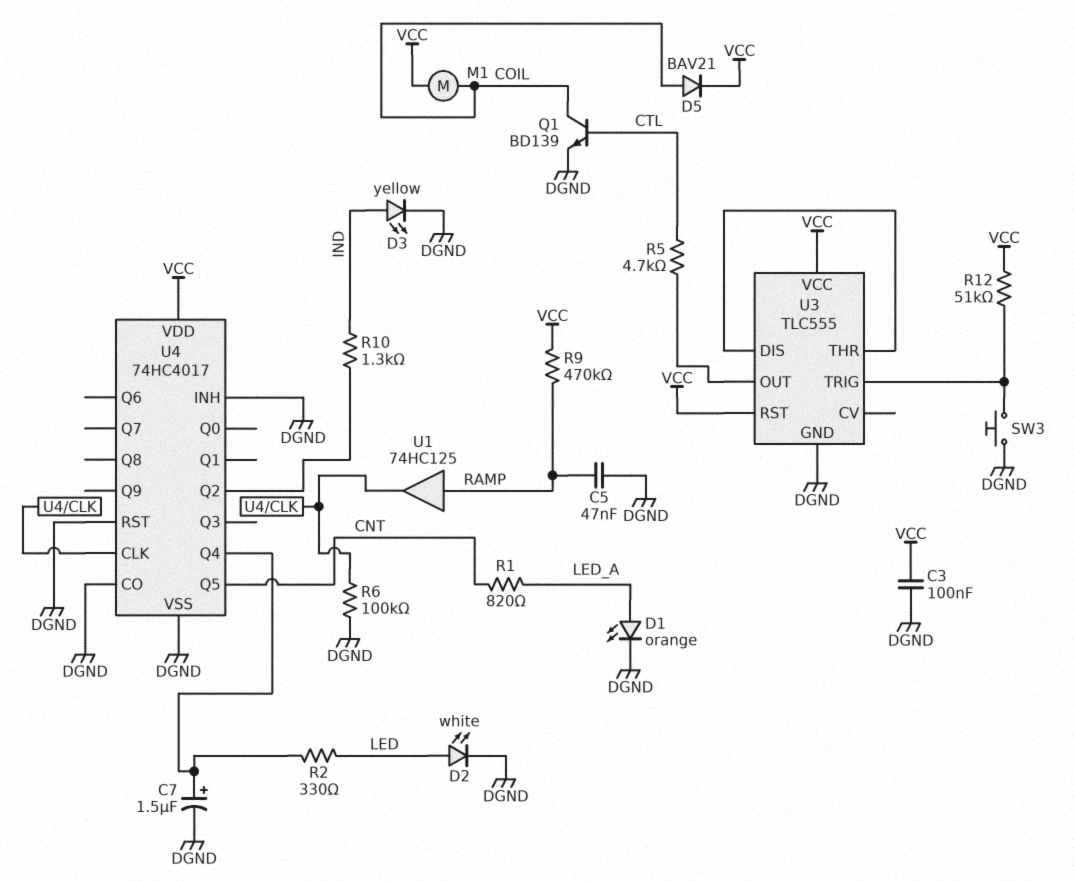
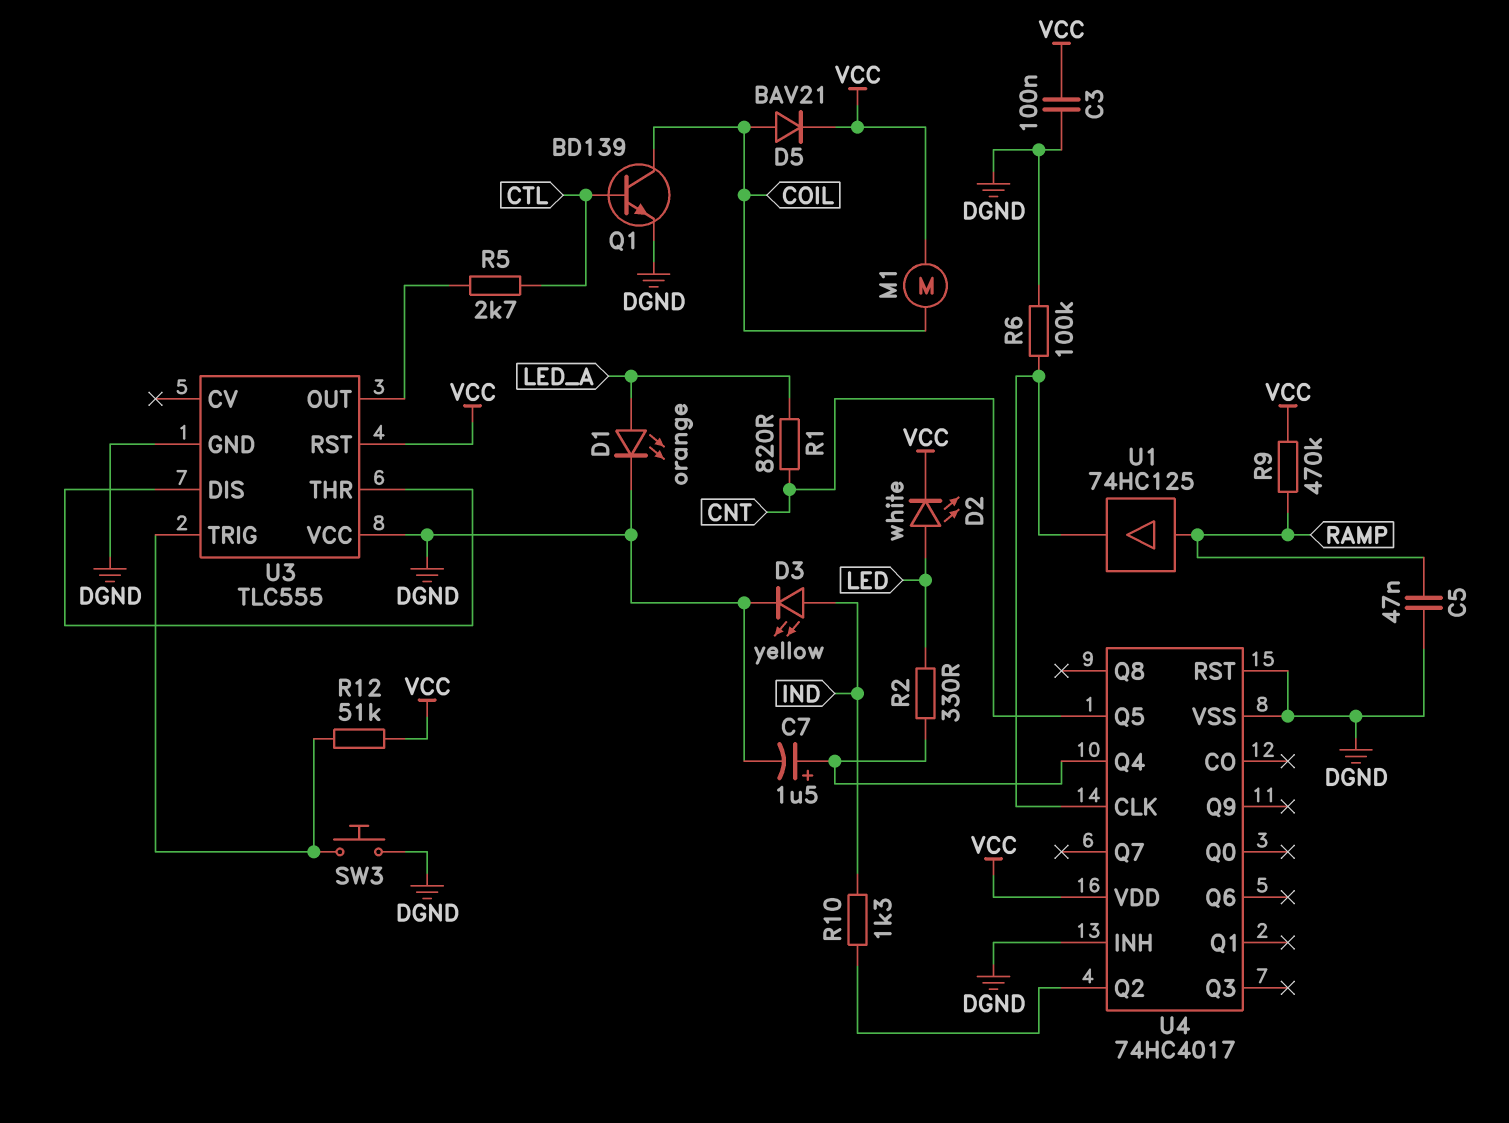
D2: LED white (A LED, K DGND) -> LED white (A LED, K VCC)
R5: 4.7k (CTL, U3/OUT) -> 2.7k (CTL, U3/OUT)
U3 pin VCC: VCC -> DGND
U4 pin CO: DGND -> none

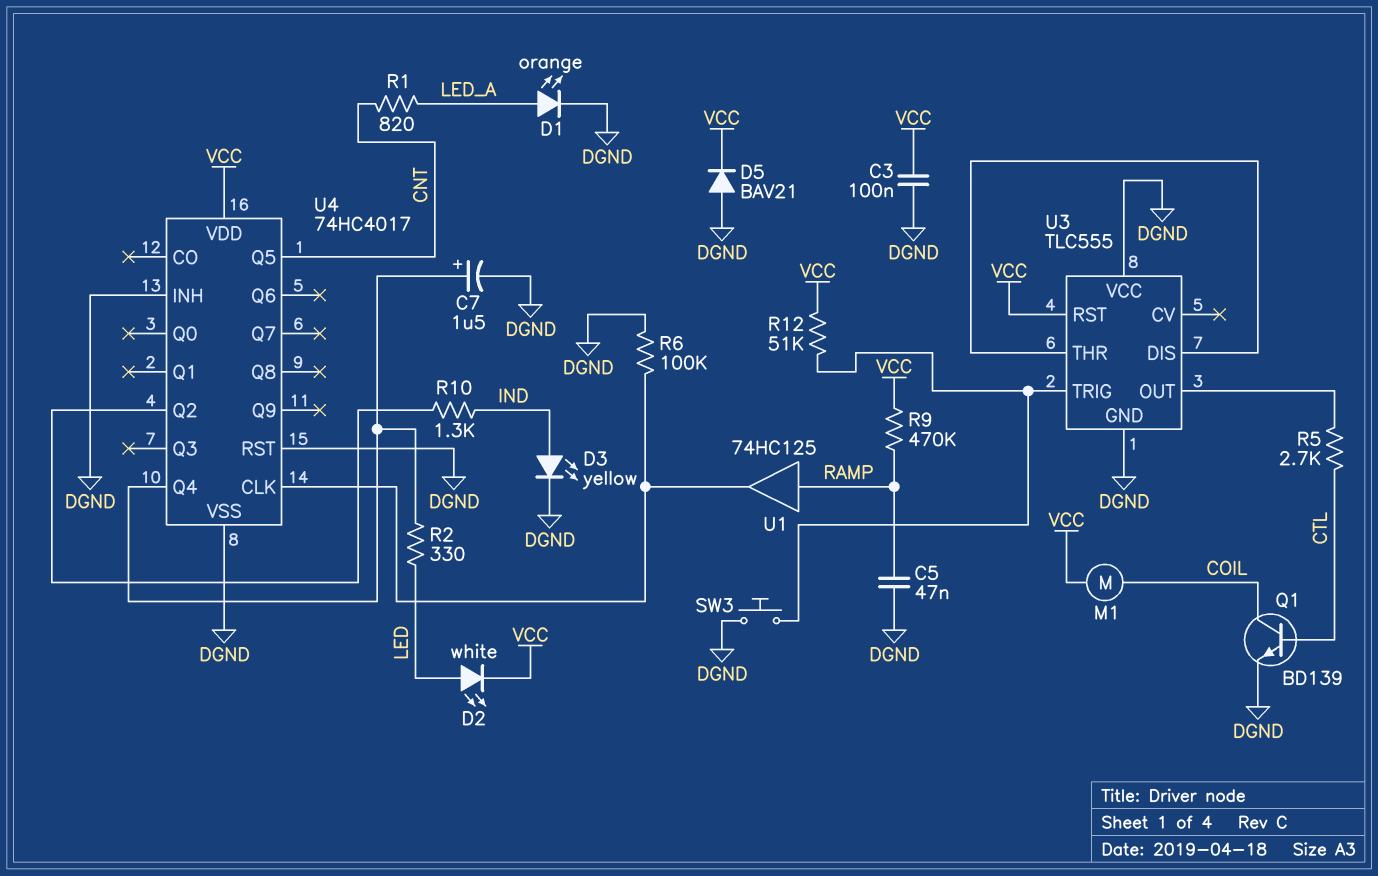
D5: diode BAV21 (A COIL, K VCC) -> diode BAV21 (A DGND, K VCC)

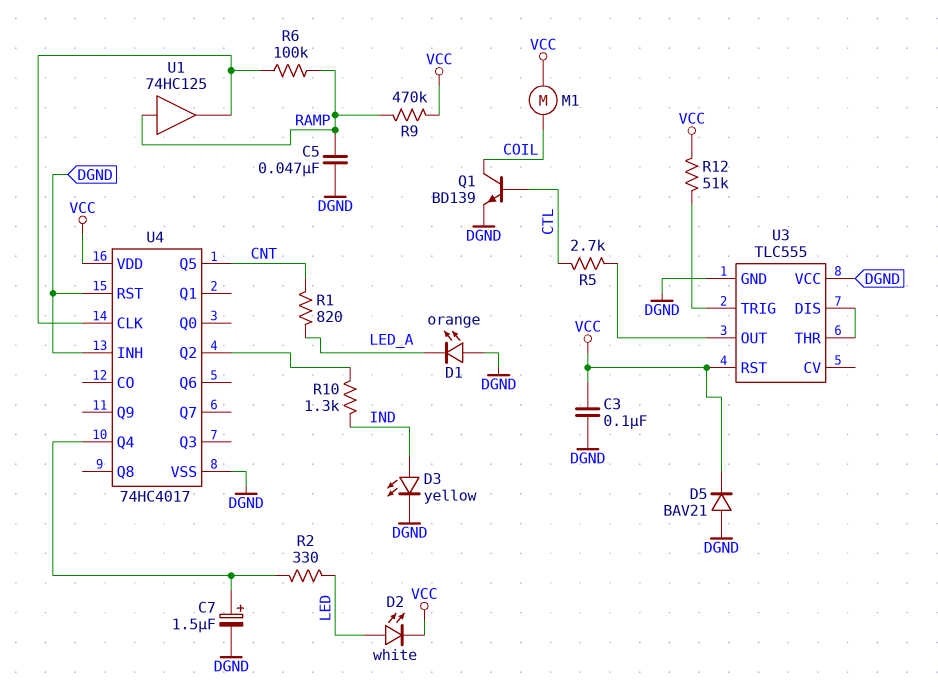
D1: LED orange (A LED_A, K DGND) -> LED orange (A DGND, K LED_A)
R6: 100k (DGND, U4/CLK) -> 100k (RAMP, U4/CLK)
SW3: button (DGND, U3/TRIG) -> none

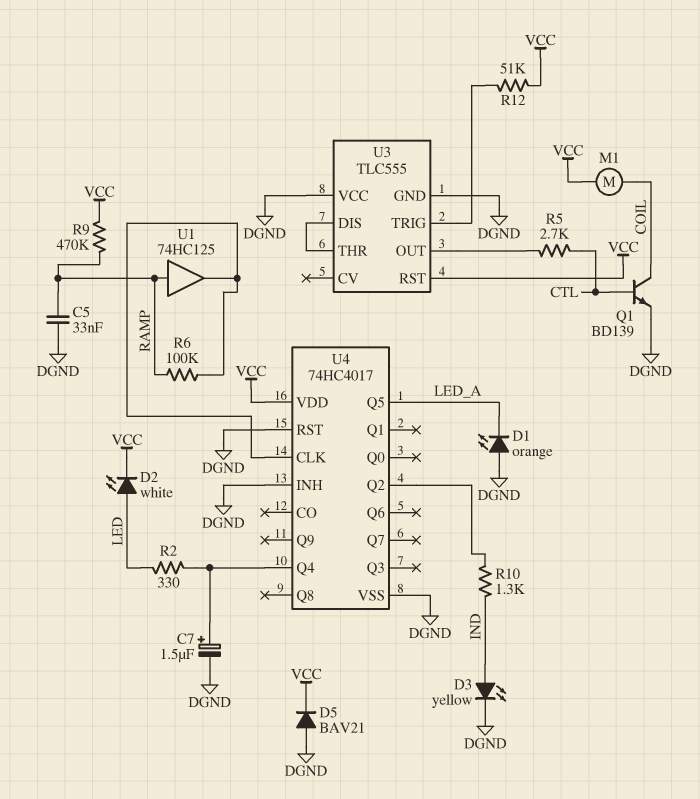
C3: 100nF (DGND, VCC) -> none
C5: 47nF (DGND, RAMP) -> 33nF (DGND, RAMP)
R1: 820 (CNT, LED_A) -> none
U4 pin Q5: CNT -> LED_A

